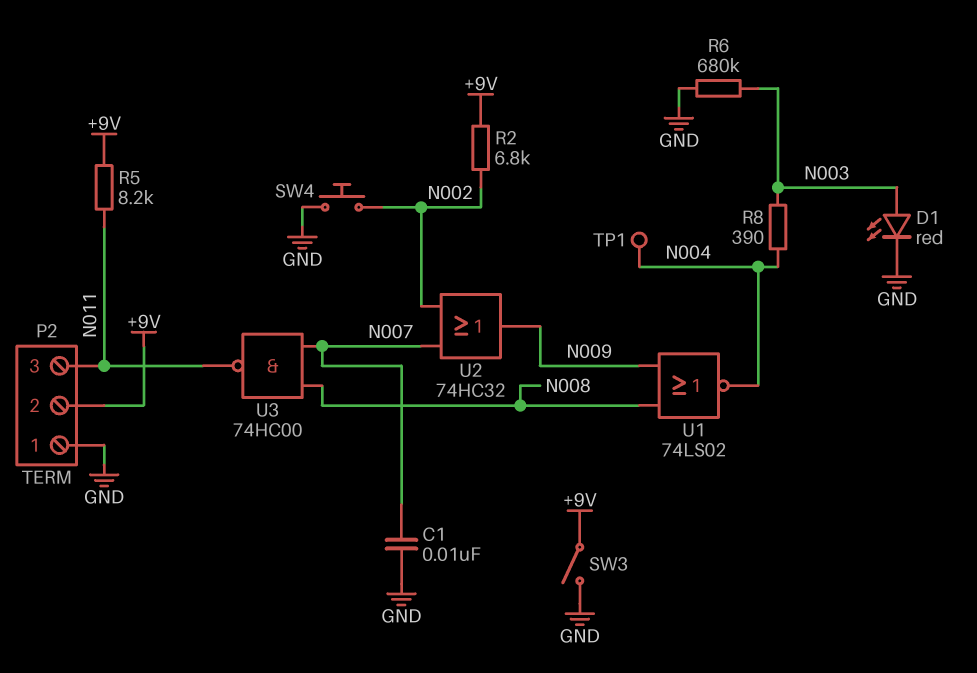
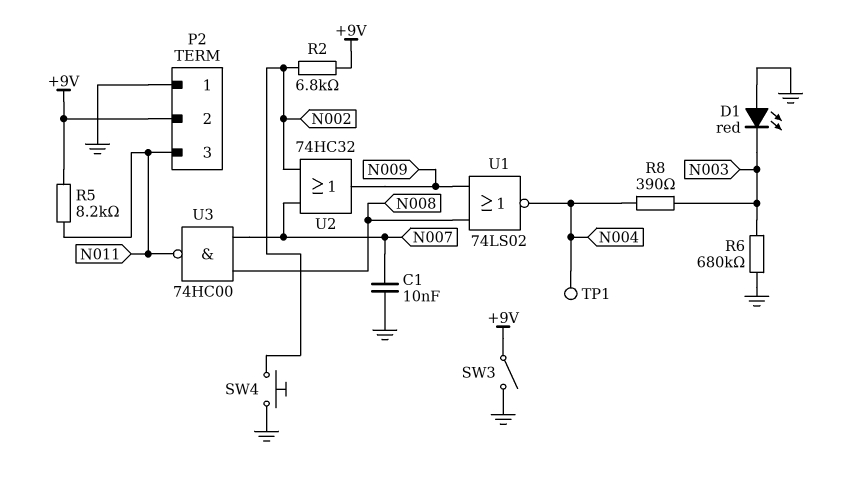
D1: LED red (A N003, K GND) -> LED red (A GND, K N003)

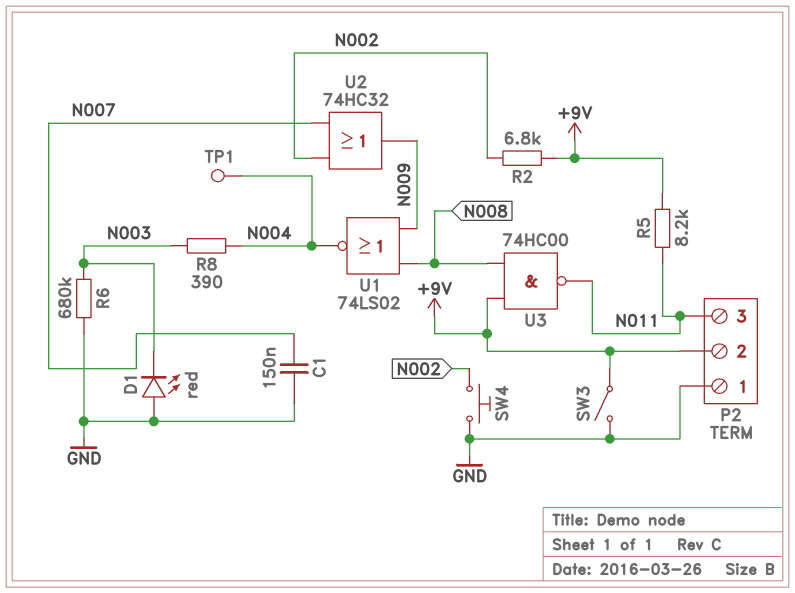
C1: 10nF (GND, N007) -> 150nF (GND, N007)
U3: NAND 74HC00 (in N007, in N008, out N011) -> NAND 74HC00 (in +9V, in N008, out N011)

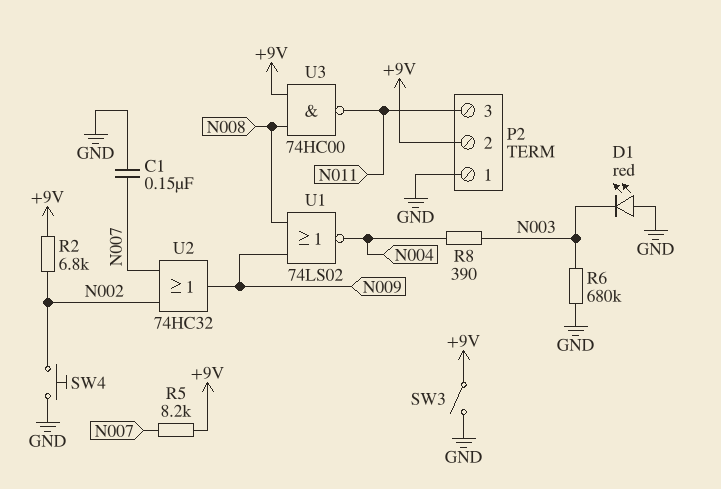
R5: 8.2k (+9V, N011) -> 8.2k (+9V, N007)
TP1: test point (N004) -> none

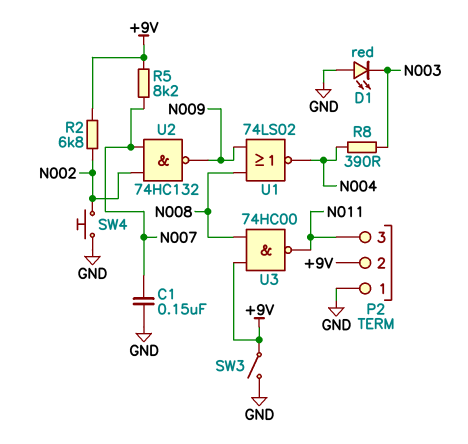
R6: 680k (GND, N003) -> none
U2: OR 74HC32 (in N002, in N007, out N009) -> NAND 74HC132 (in N002, in N007, out N009)

